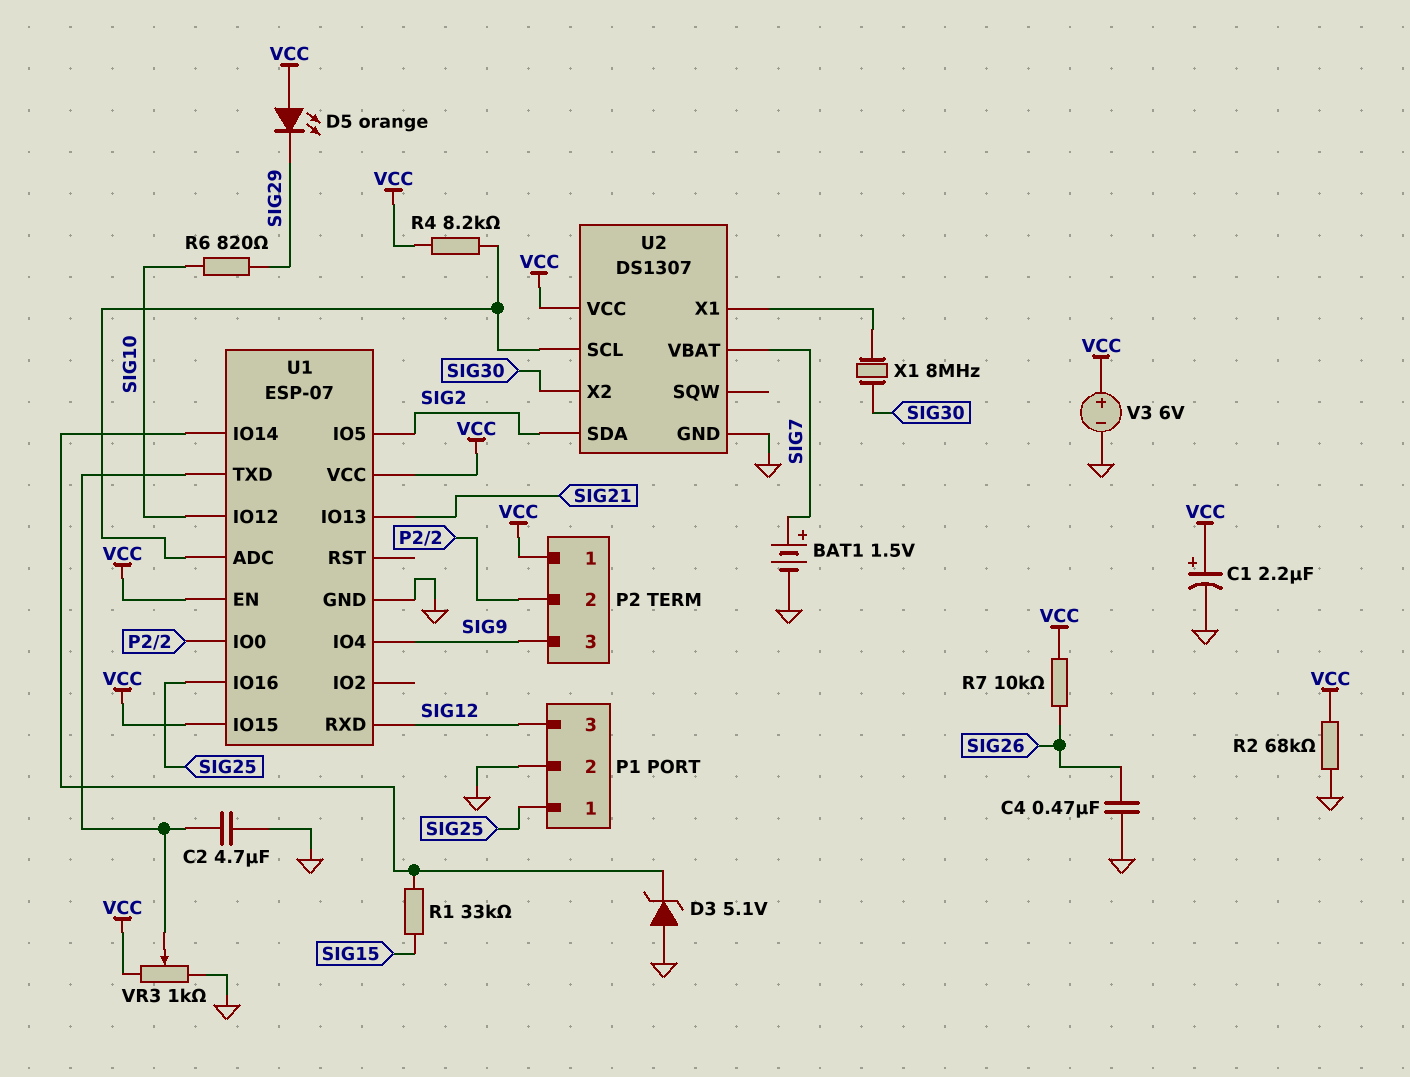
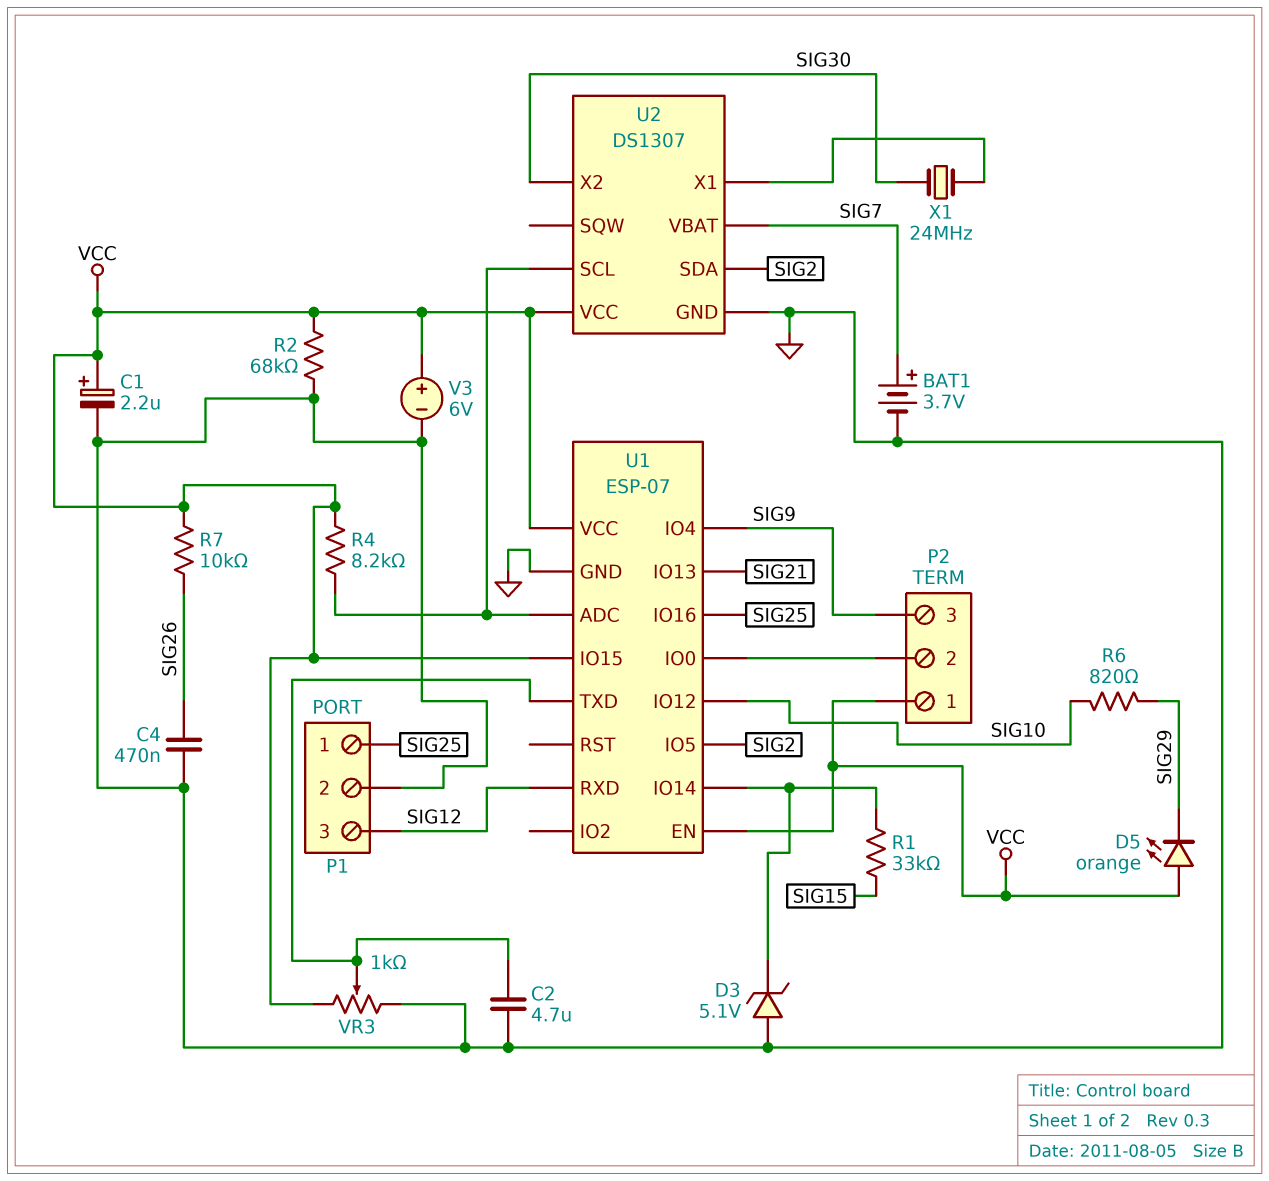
BAT1: 1.5V (plus SIG7, minus GND) -> 3.7V (plus SIG7, minus GND)
X1: 8MHz (SIG30, U2/X1) -> 24MHz (SIG30, U2/X1)

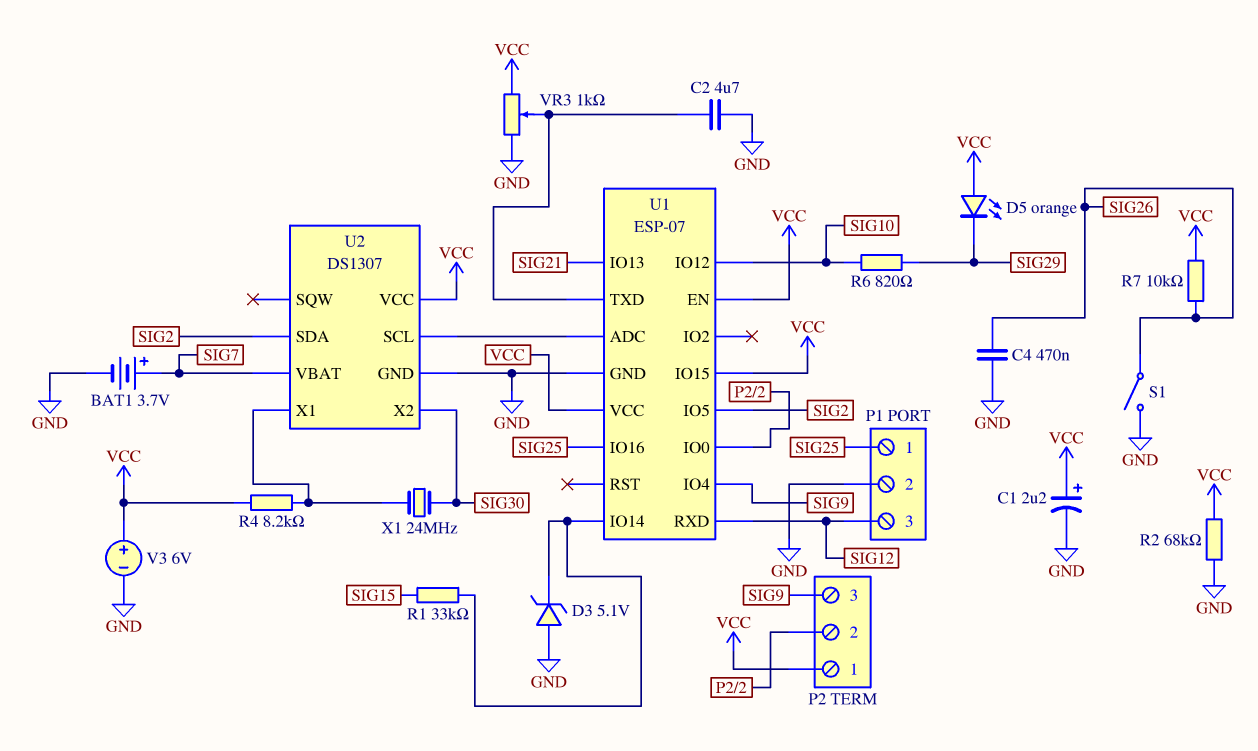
R4: 8.2k (U1/ADC, VCC) -> 8.2k (U2/X1, VCC)
S1: none -> switch (GND, SIG26)

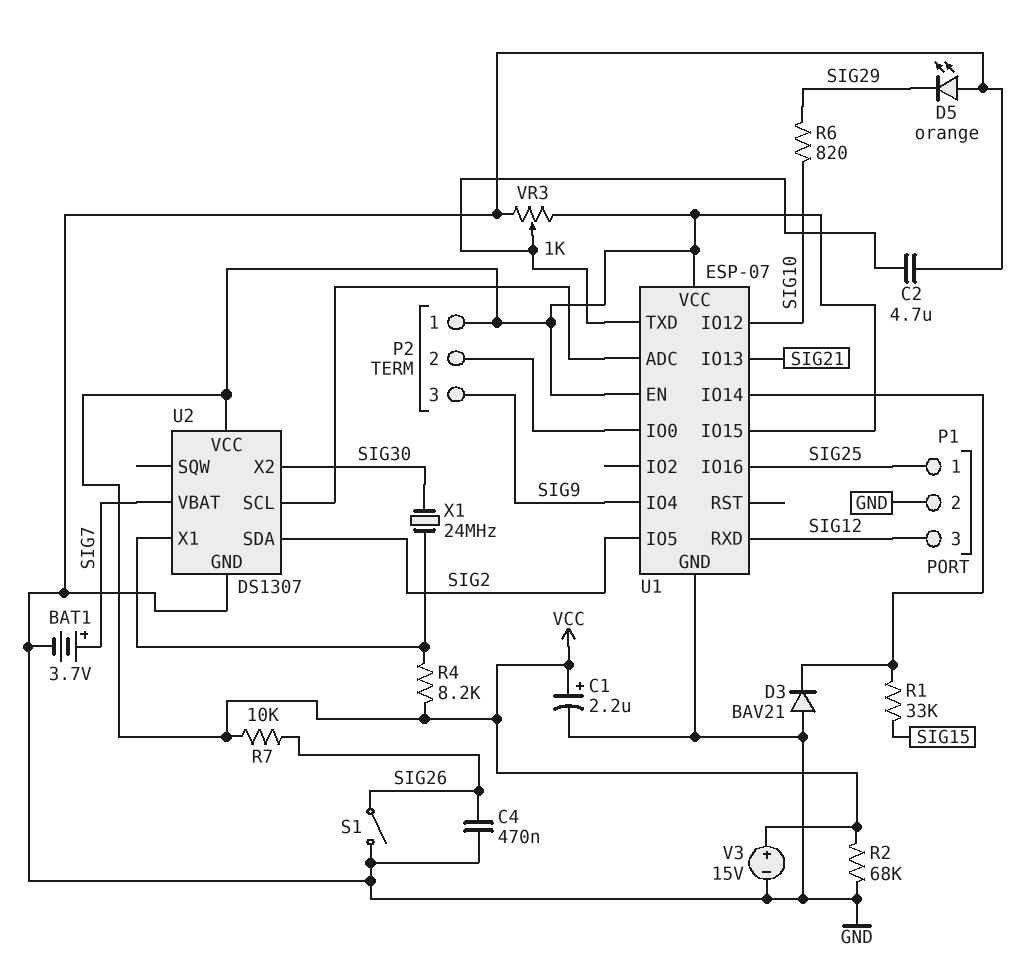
D3: zener 5.1V (A GND, K U1/IO14) -> diode BAV21 (A GND, K U1/IO14)
D5: LED orange (A VCC, K SIG29) -> LED orange (A GND, K SIG29)
V3: 6V (plus VCC, minus GND) -> 15V (plus VCC, minus GND)

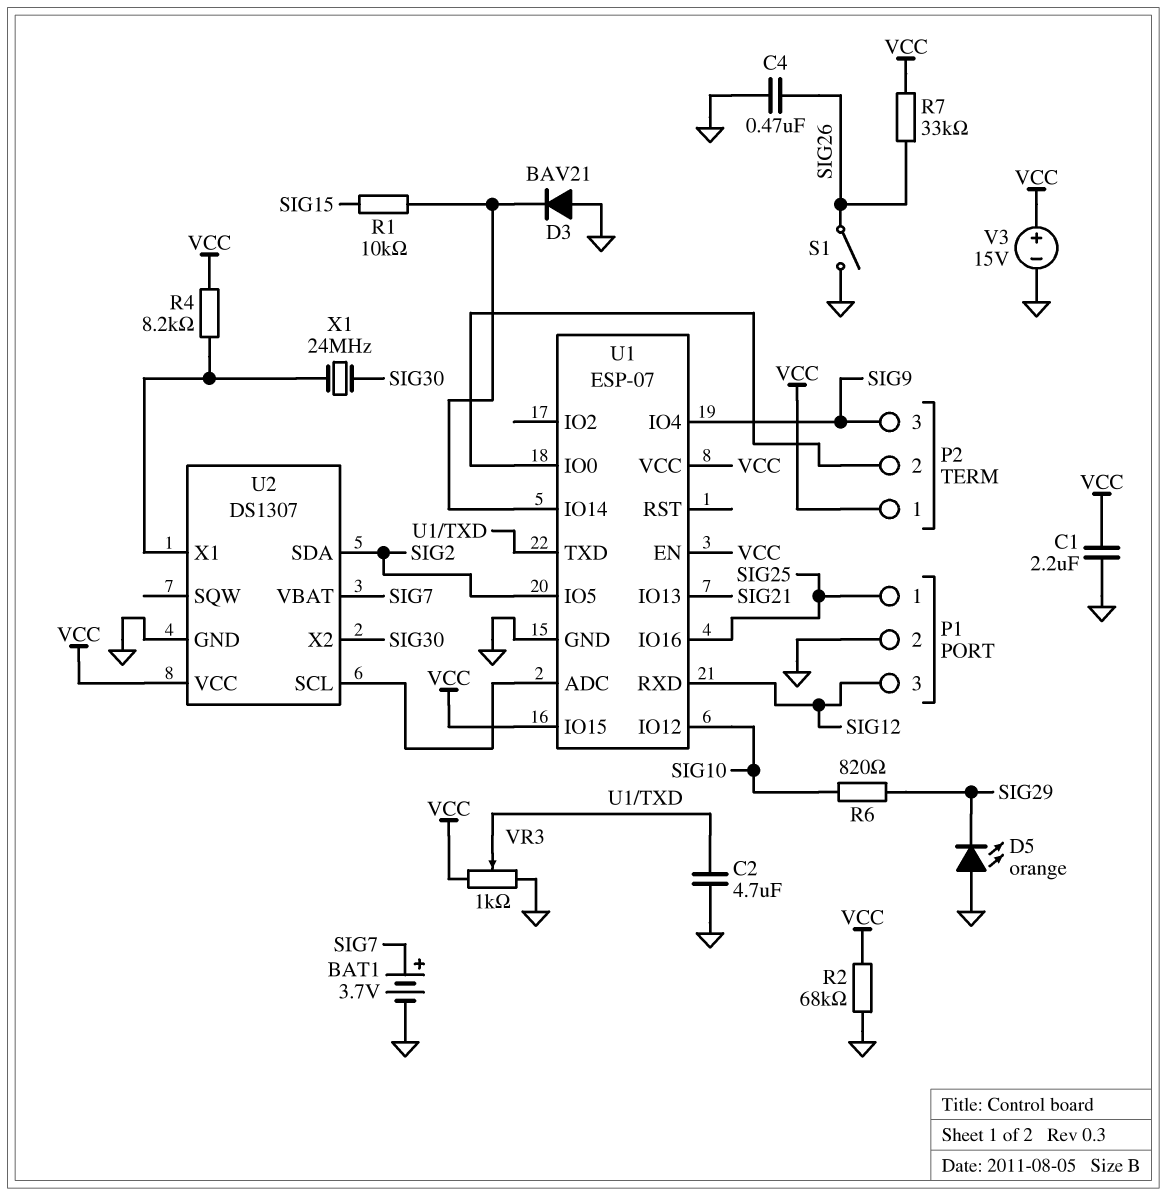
C1: 2.2uF (plus VCC, minus GND) -> 2.2uF (GND, VCC)
R1: 33k (SIG15, U1/IO14) -> 10k (SIG15, U1/IO14)
R7: 10k (SIG26, VCC) -> 33k (SIG26, VCC)

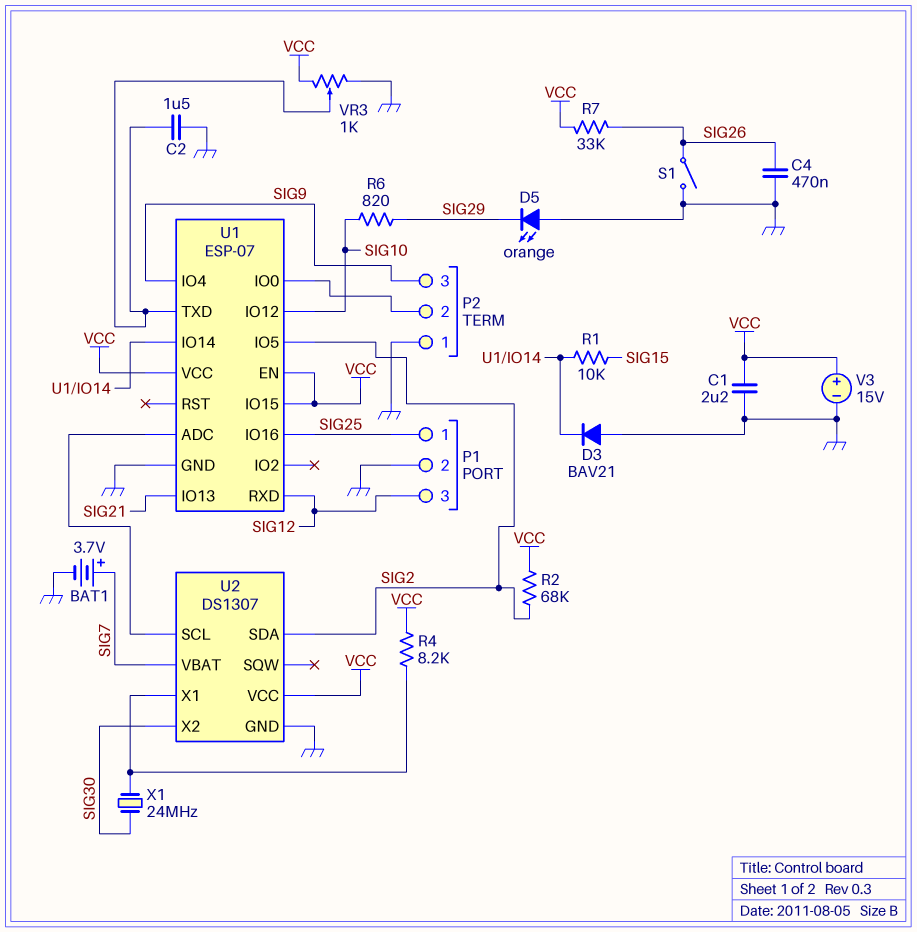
C2: 4.7uF (GND, U1/TXD) -> 1.5uF (GND, U1/TXD)
P2 pin 1: VCC -> GND
R2: 68k (GND, VCC) -> 68k (SIG2, VCC)

